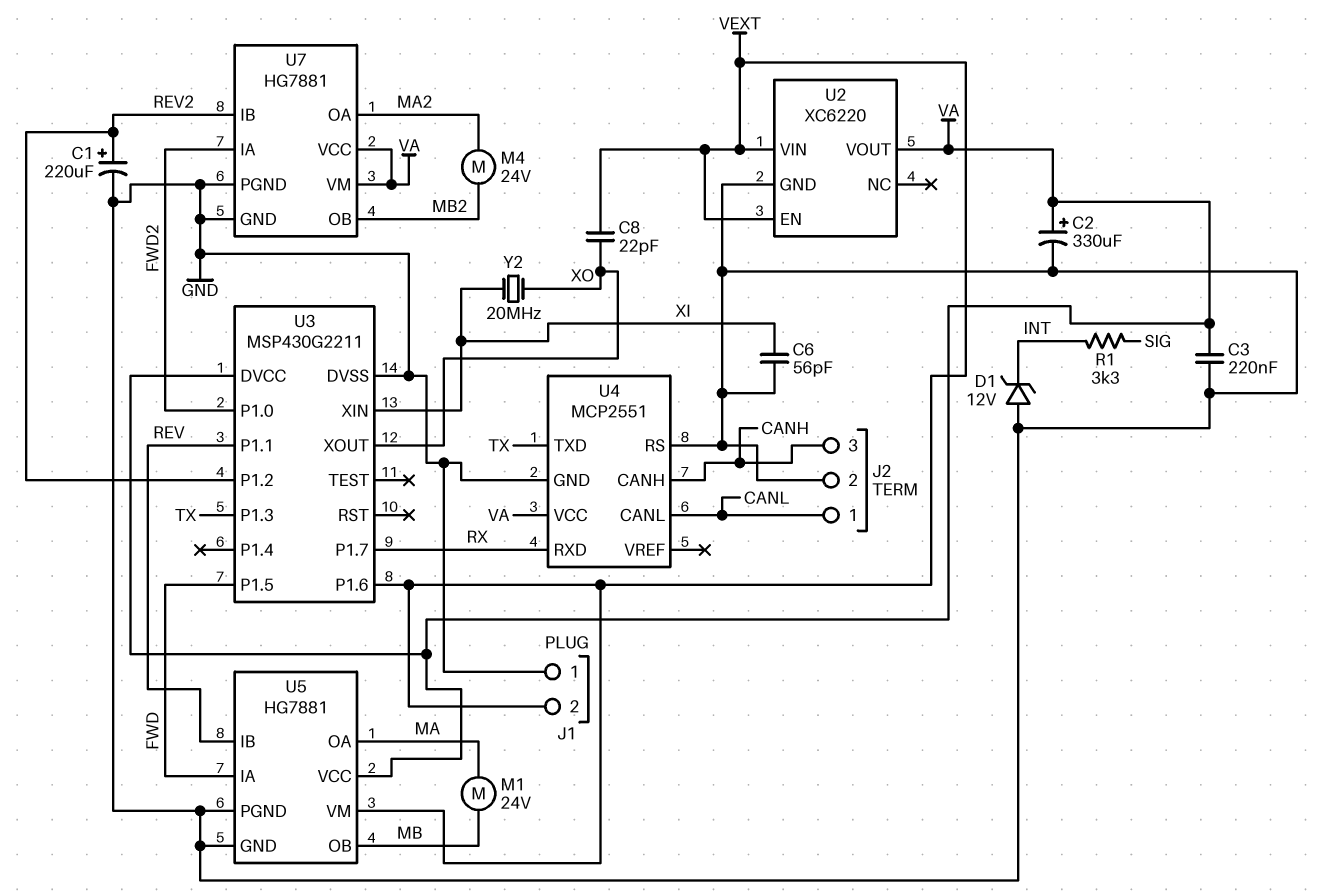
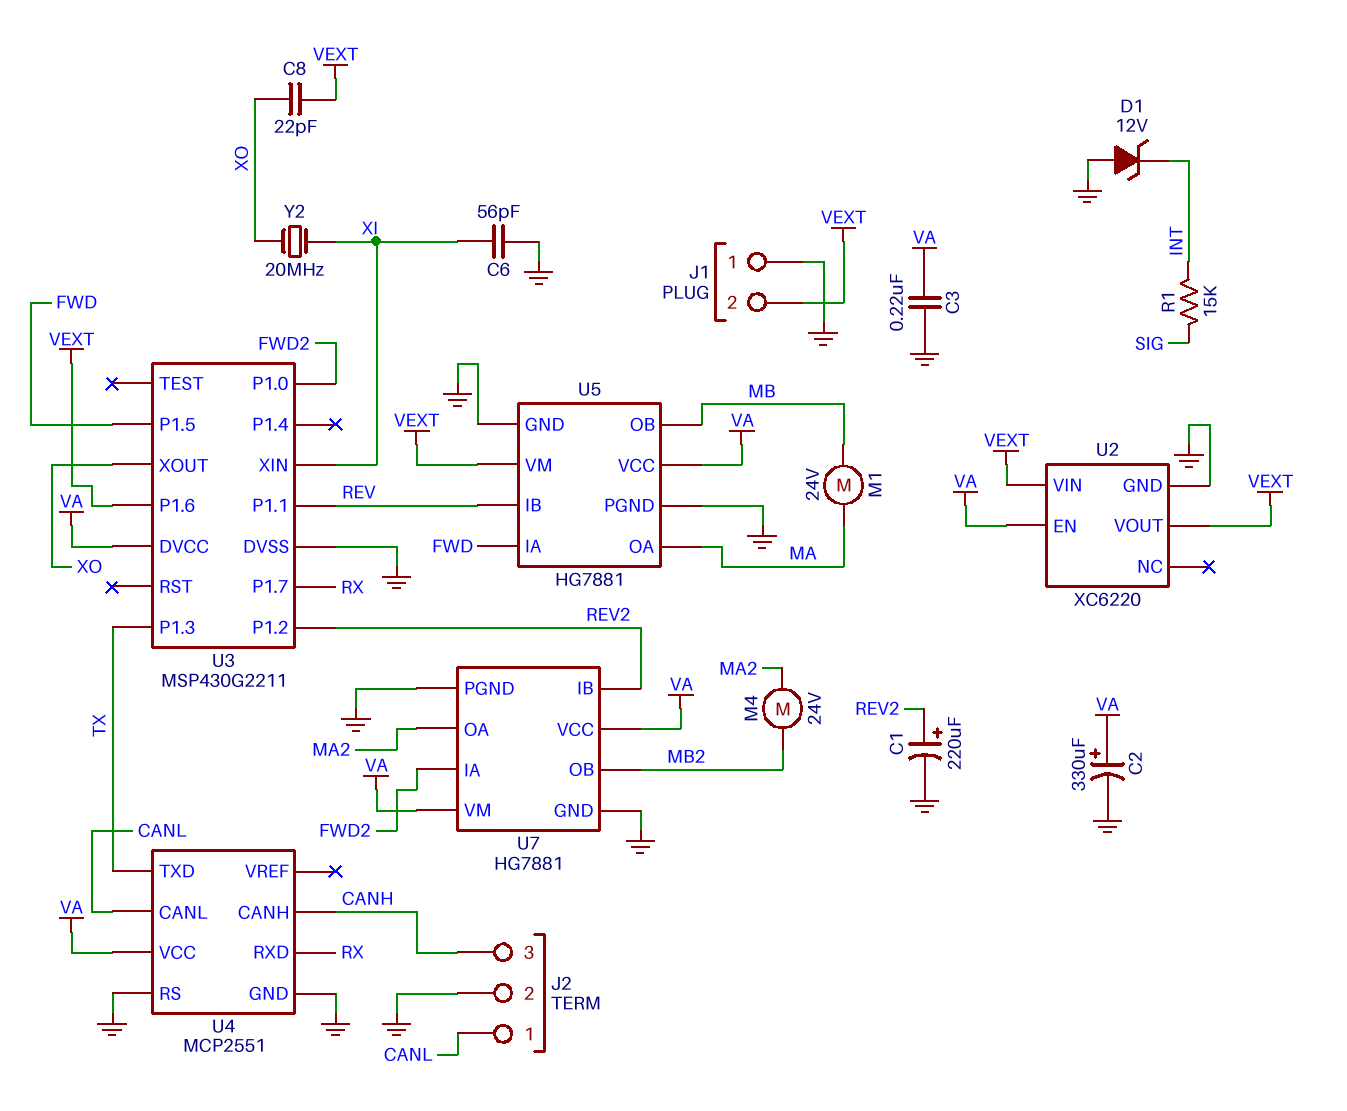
R1: 3.3k (INT, SIG) -> 15k (INT, SIG)
U2 pin EN: VEXT -> VA
U2 pin VOUT: VA -> VEXT

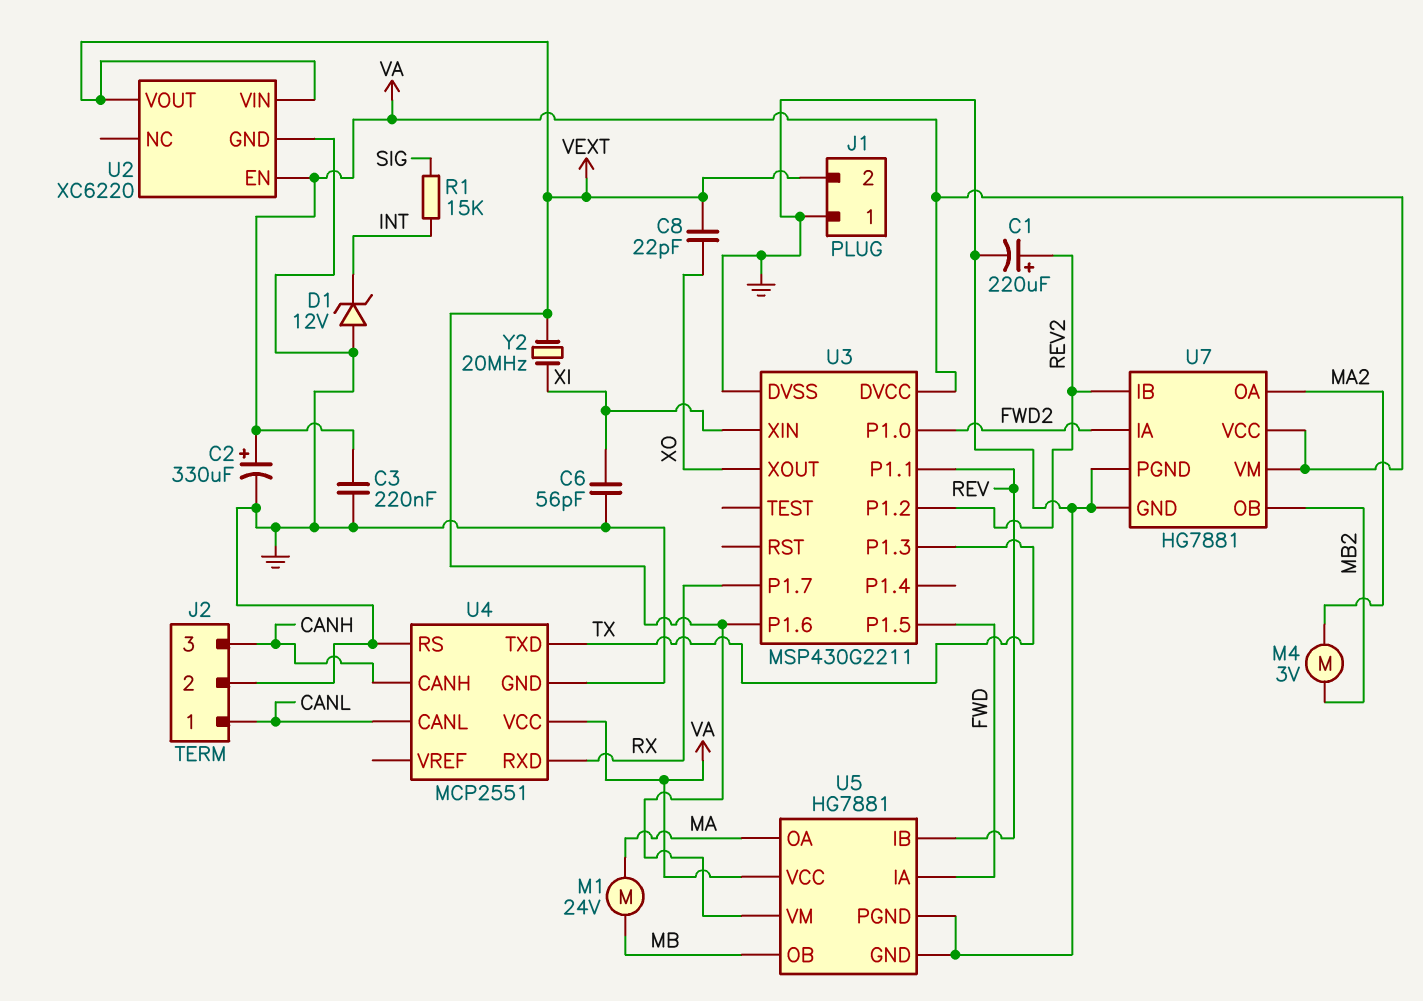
M4: motor 24V (MA2, MB2) -> motor 3V (MA2, MB2)
Y2: 20MHz (XI, XO) -> 20MHz (VEXT, XI)

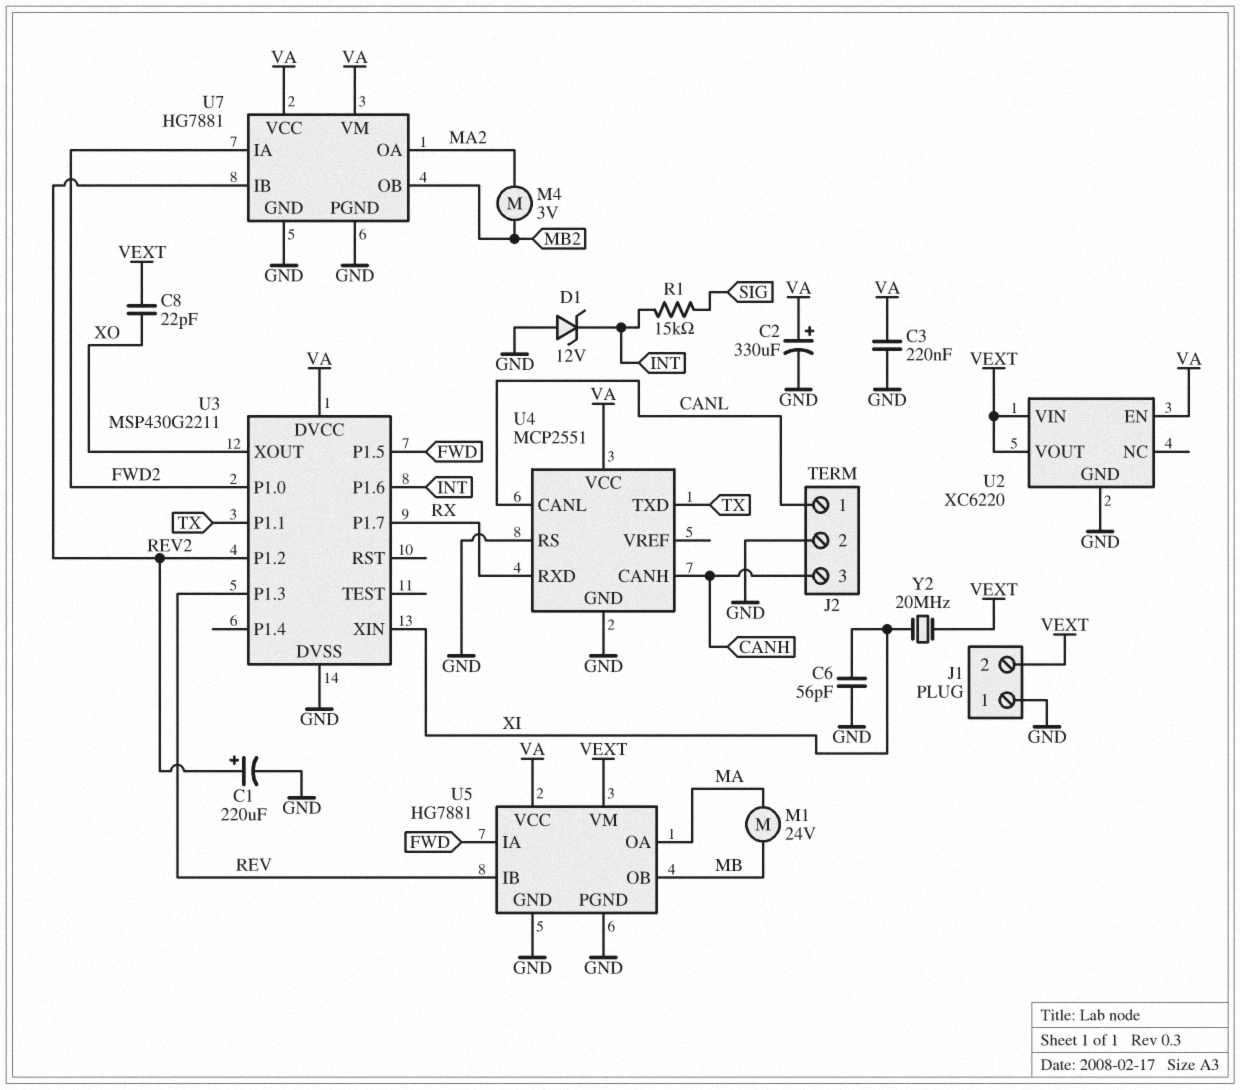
U3 pin P1.1: REV -> TX
U3 pin P1.3: TX -> REV
U3 pin P1.6: VEXT -> INT

